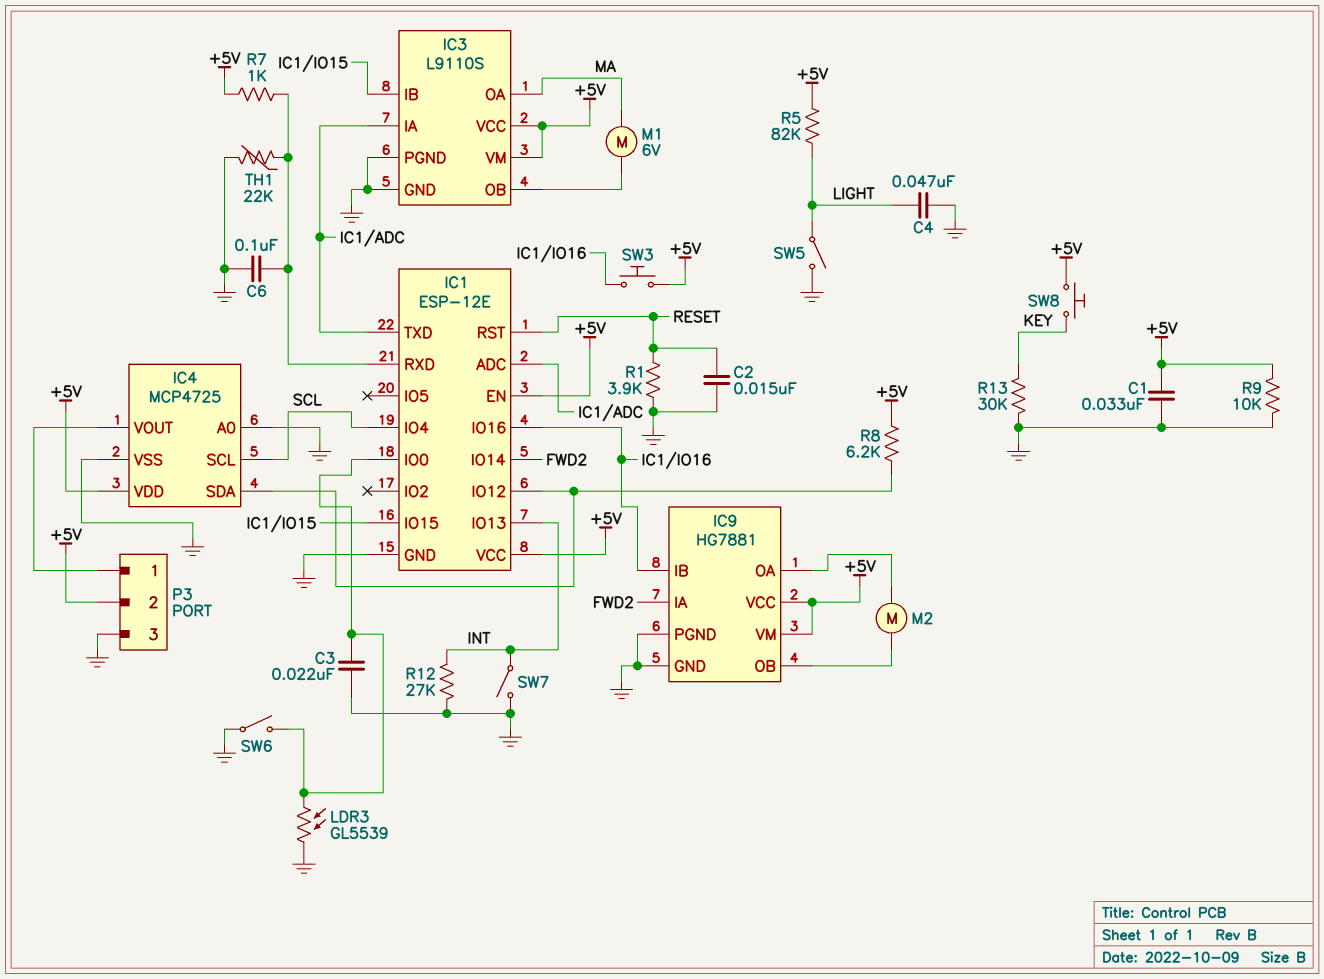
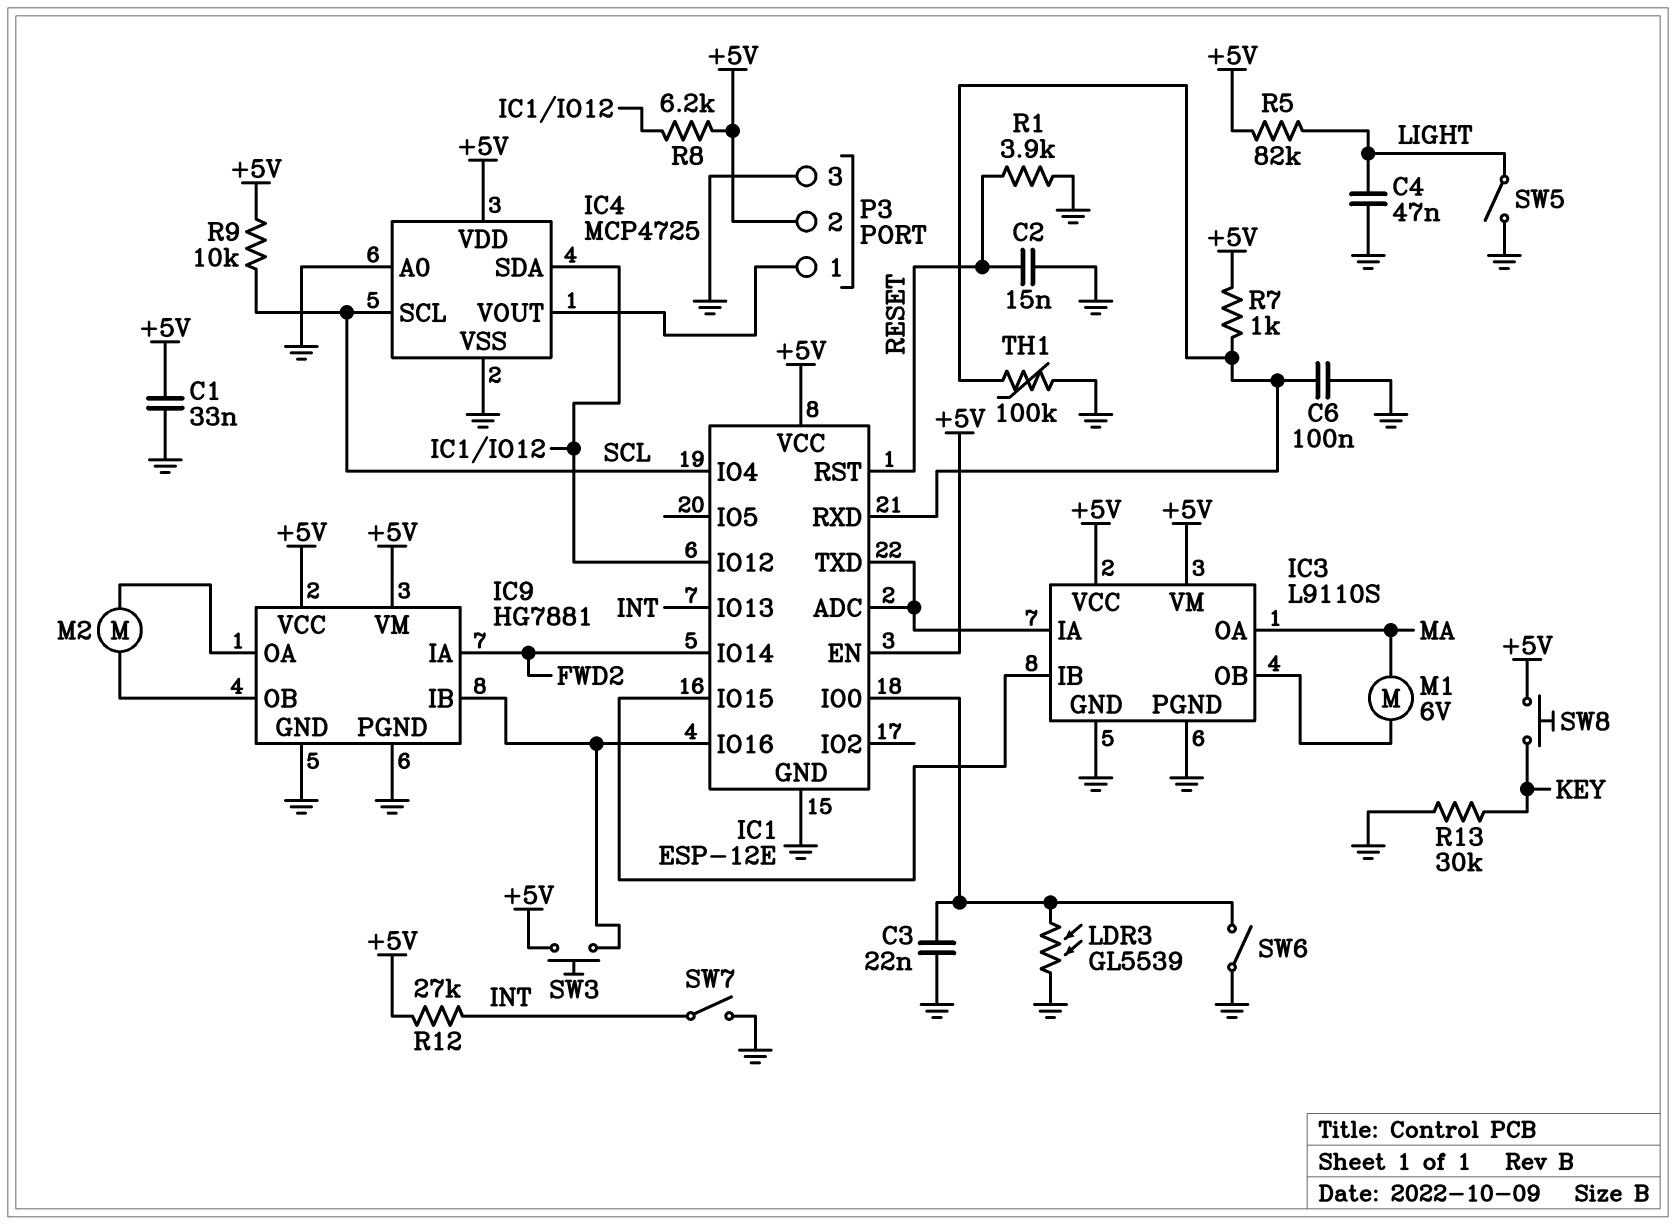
R9: 10k (+5V, GND) -> 10k (+5V, SCL)
R12: 27k (GND, INT) -> 27k (+5V, INT)
TH1: 22k (GND, IC1/RXD) -> 100k (GND, IC1/RXD)

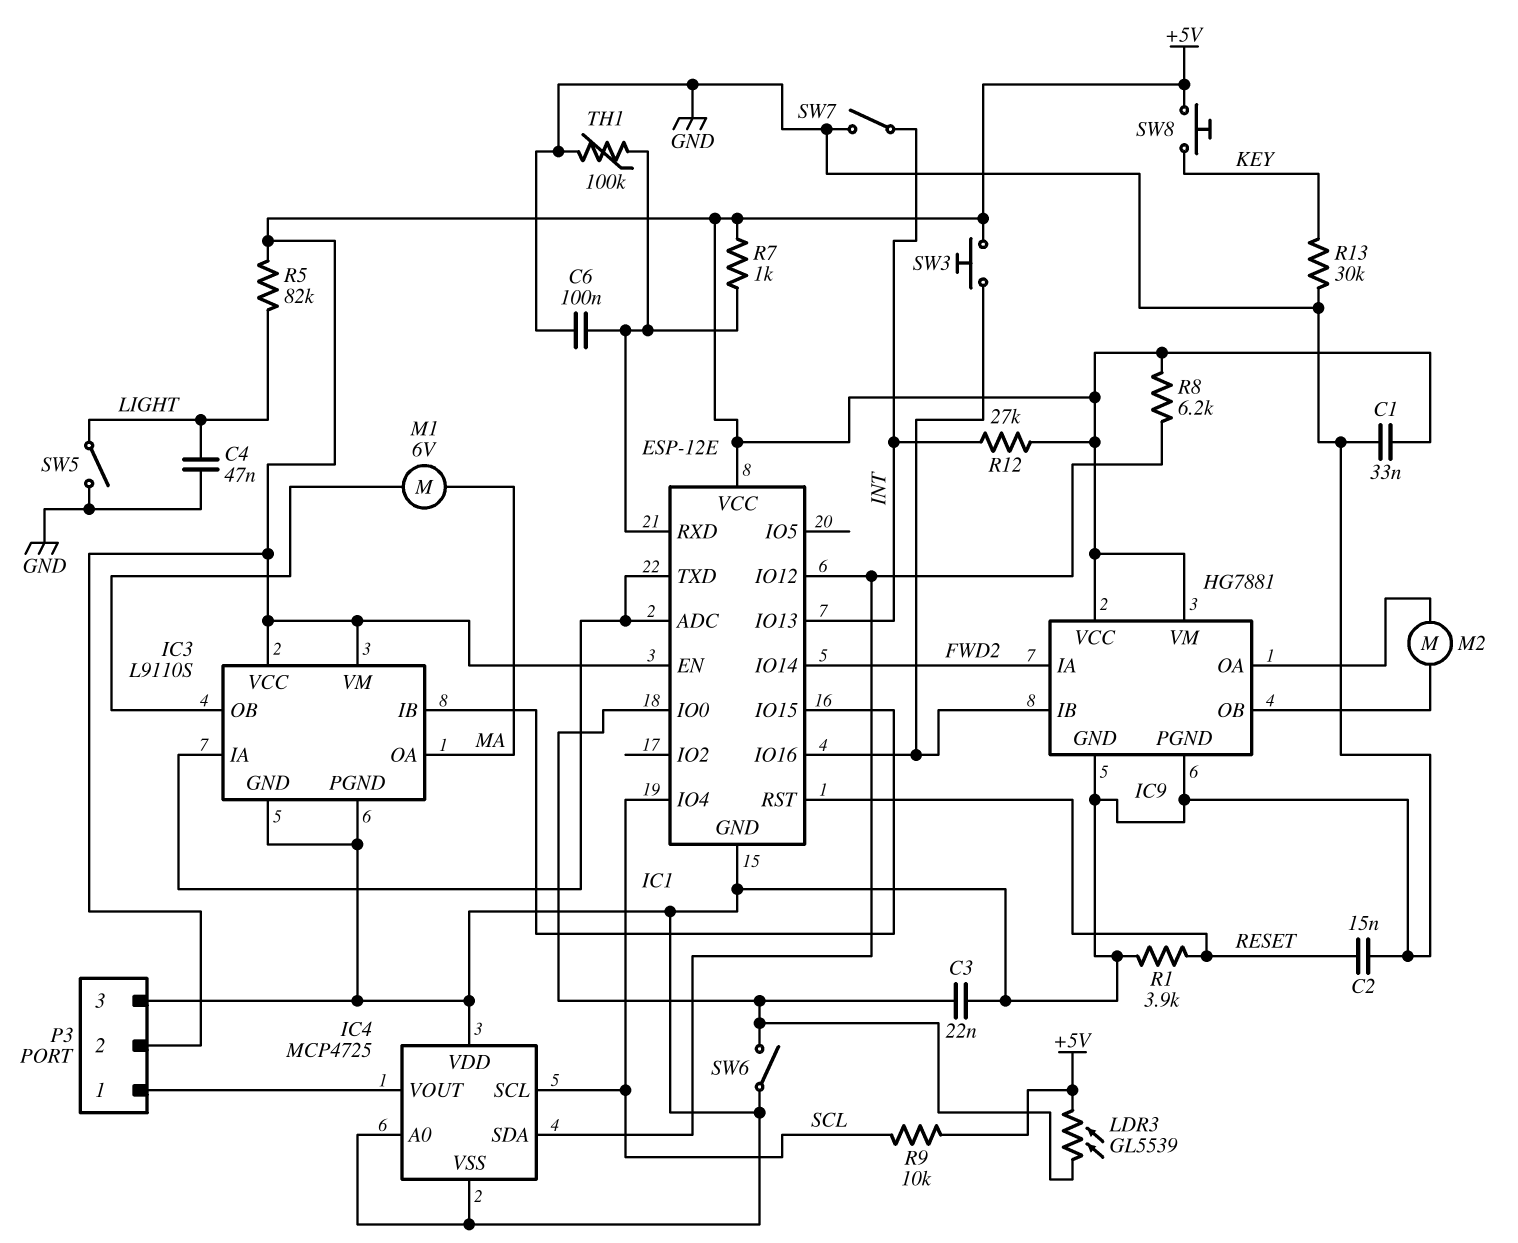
IC4 pin VDD: +5V -> GND
LDR3: GL5539 (GND, IC1/IO0) -> GL5539 (+5V, IC1/IO0)

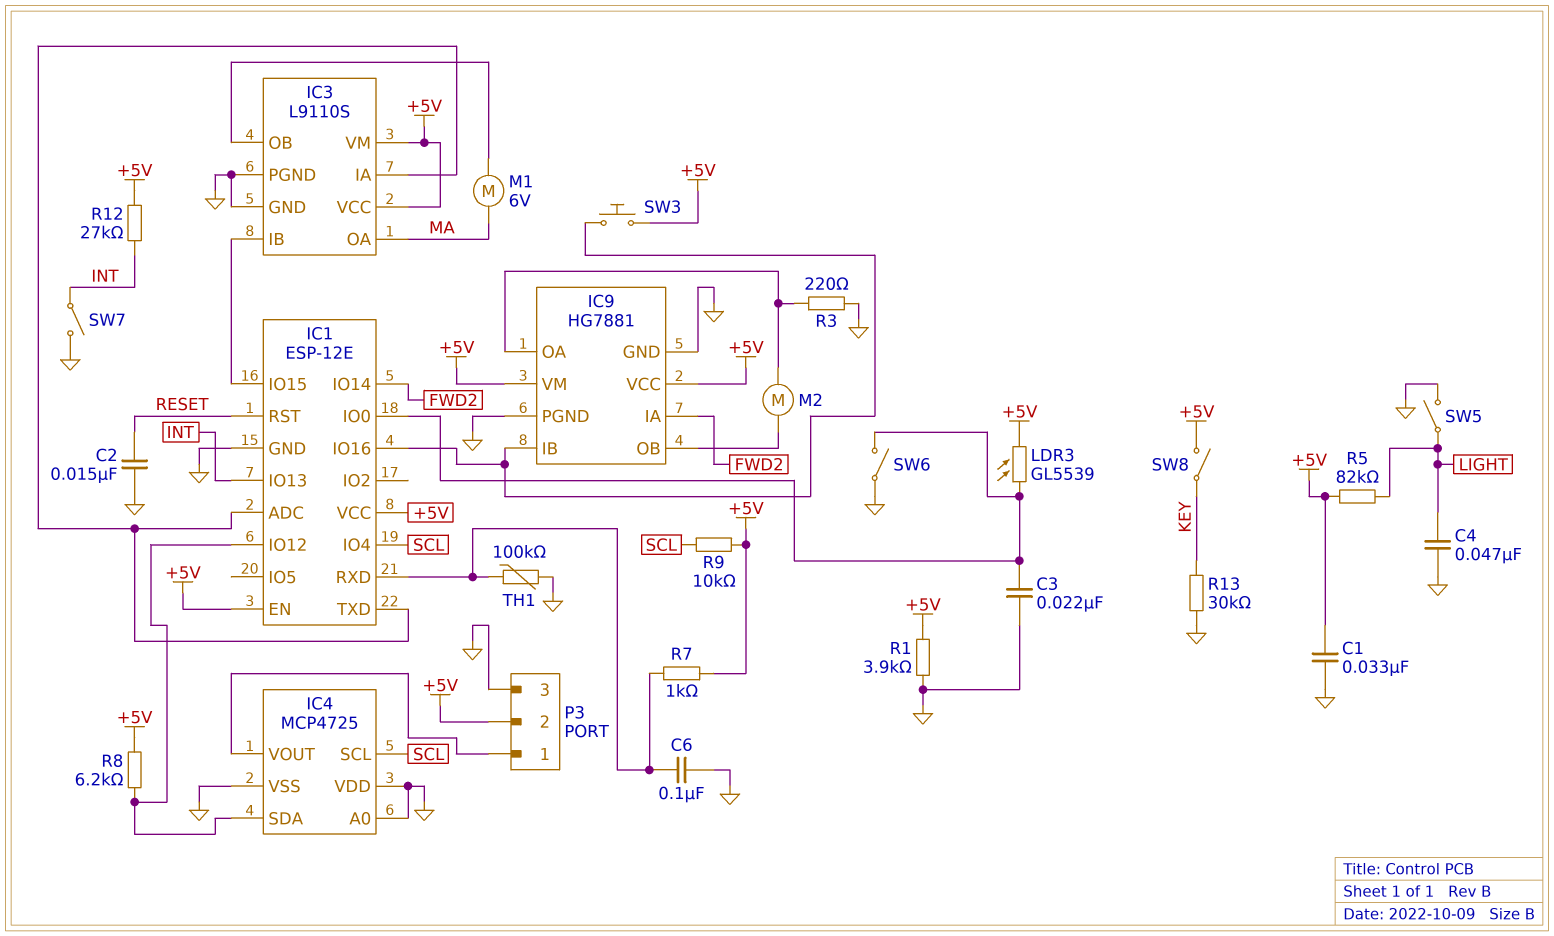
R1: 3.9k (GND, RESET) -> 3.9k (+5V, GND)
R3: none -> 220 (GND, IC9/OA)
SW8: button (+5V, KEY) -> switch (+5V, KEY)

